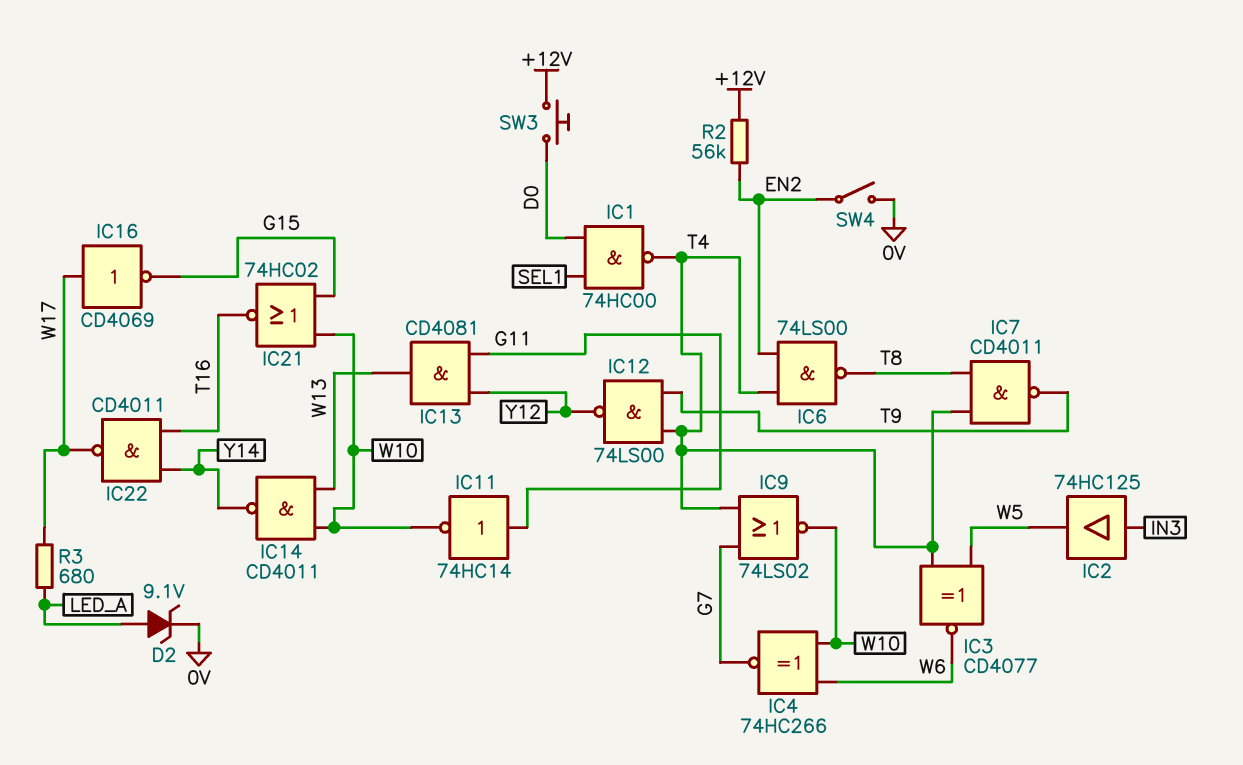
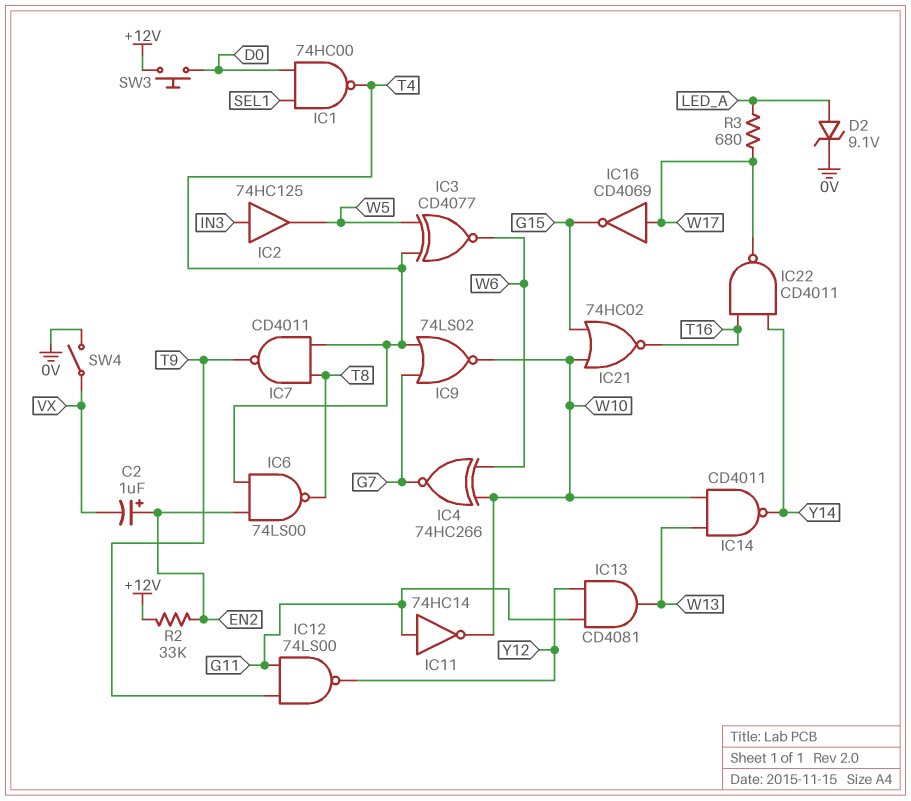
C2: none -> 1uF (plus EN2, minus VX)
IC12: NAND 74LS00 (in T4, in T9, out Y12) -> NAND 74LS00 (in G11, in T9, out Y12)
R2: 56k (+12V, EN2) -> 33k (+12V, EN2)
SW4: switch (0V, EN2) -> switch (0V, VX)

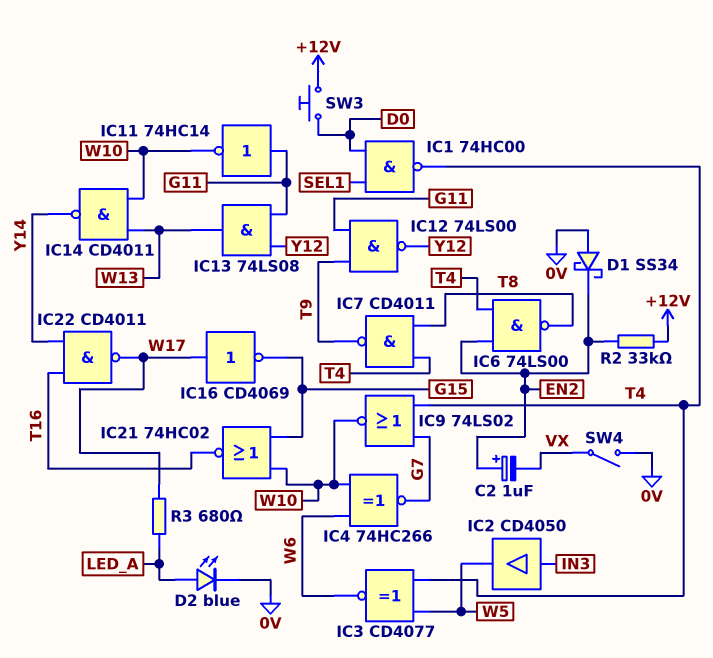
D1: none -> schottky SS34 (A 0V, K EN2)
D2: zener 9.1V (A LED_A, K 0V) -> LED blue (A LED_A, K 0V)
IC2: buffer 74HC125 (in IN3, out W5) -> buffer CD4050 (in IN3, out W5)
IC13: AND CD4081 (in G11, in Y12, out W13) -> AND 74LS08 (in G11, in Y12, out W13)

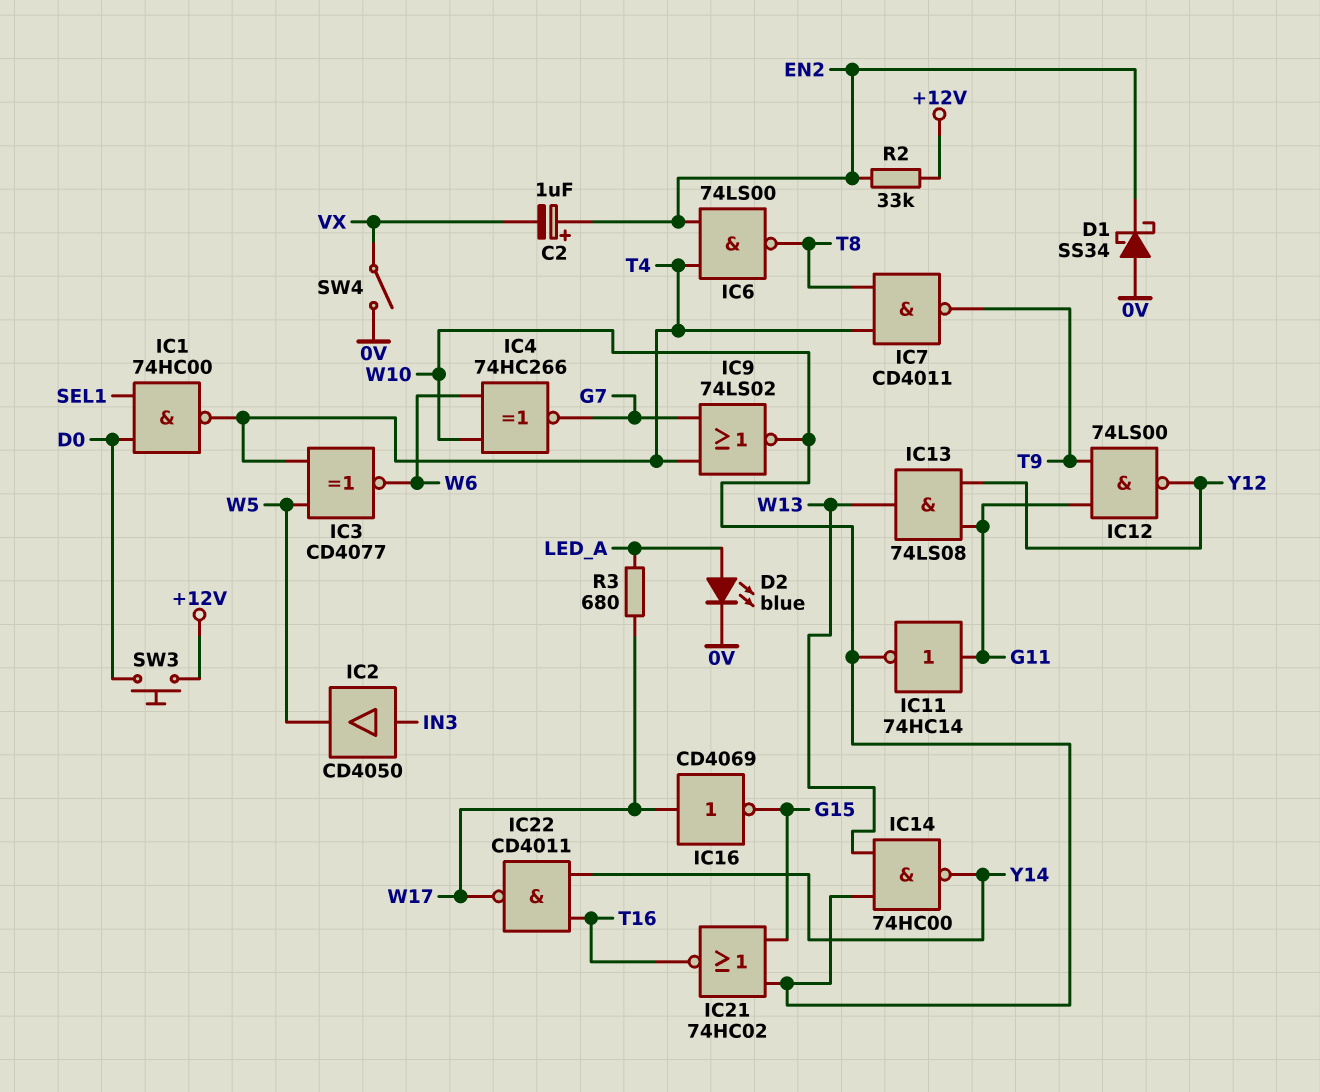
IC14: NAND CD4011 (in W10, in W13, out Y14) -> NAND 74HC00 (in W10, in W13, out Y14)

